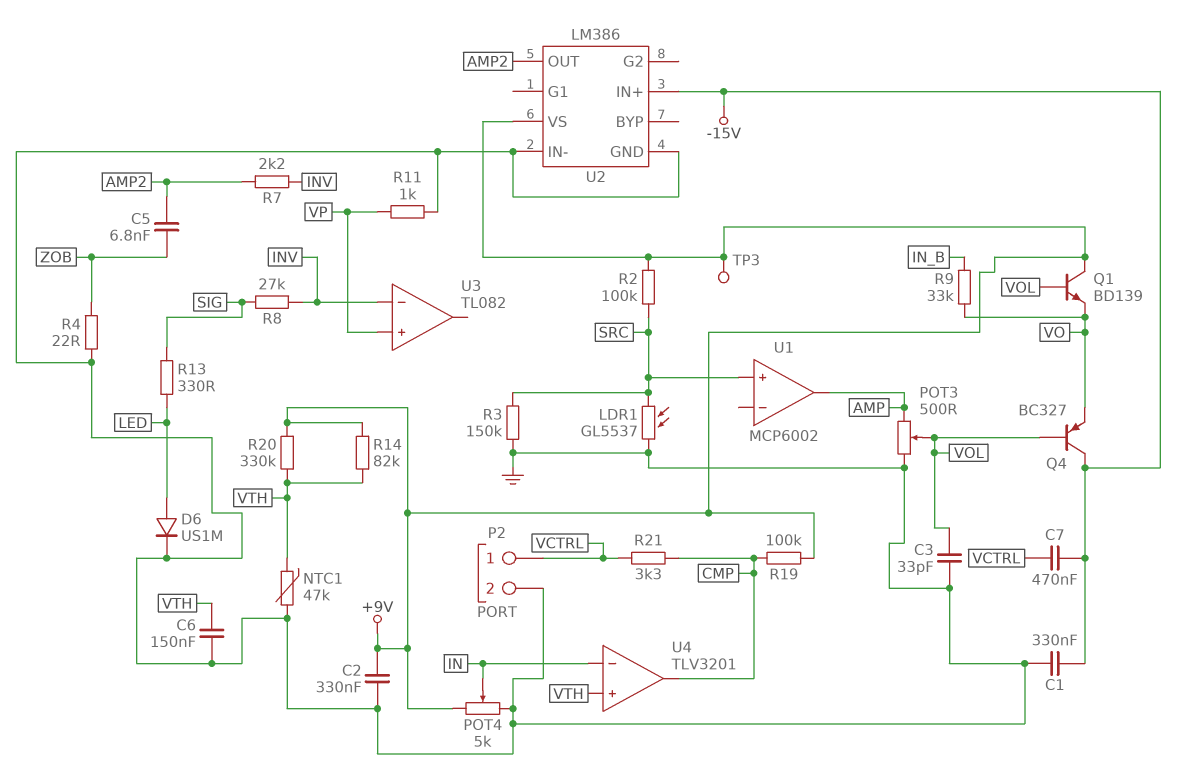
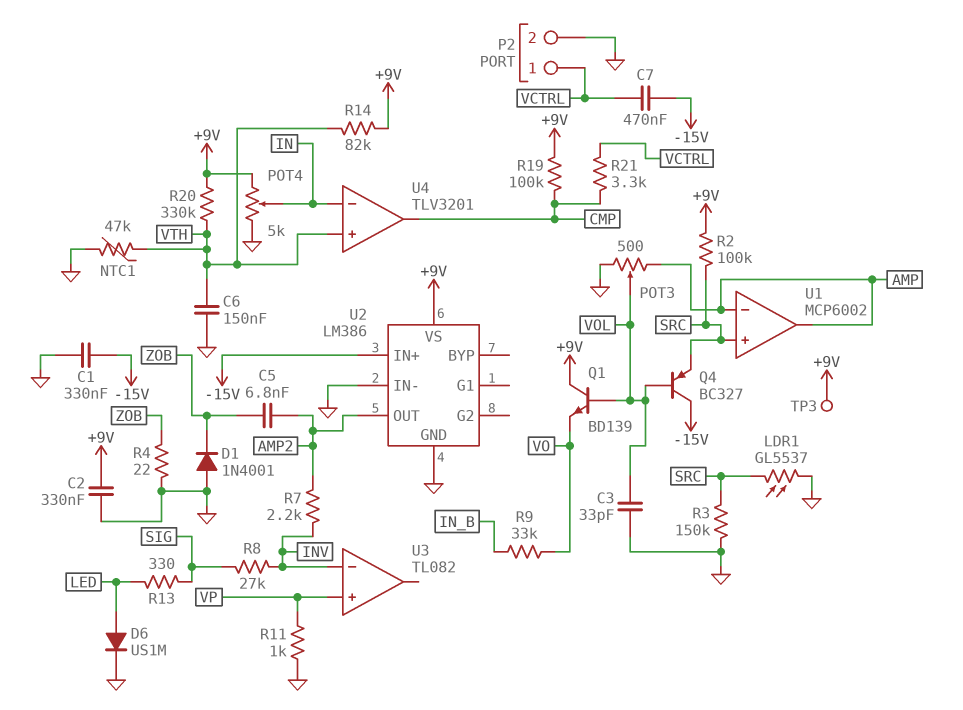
D1: none -> diode 1N4001 (A GND, K ZOB)
Q4: PNP BC327 (B VOL, C -15V, E VO) -> PNP BC327 (B VOL, C -15V, E SRC)
U1 pin in-: none -> AMP

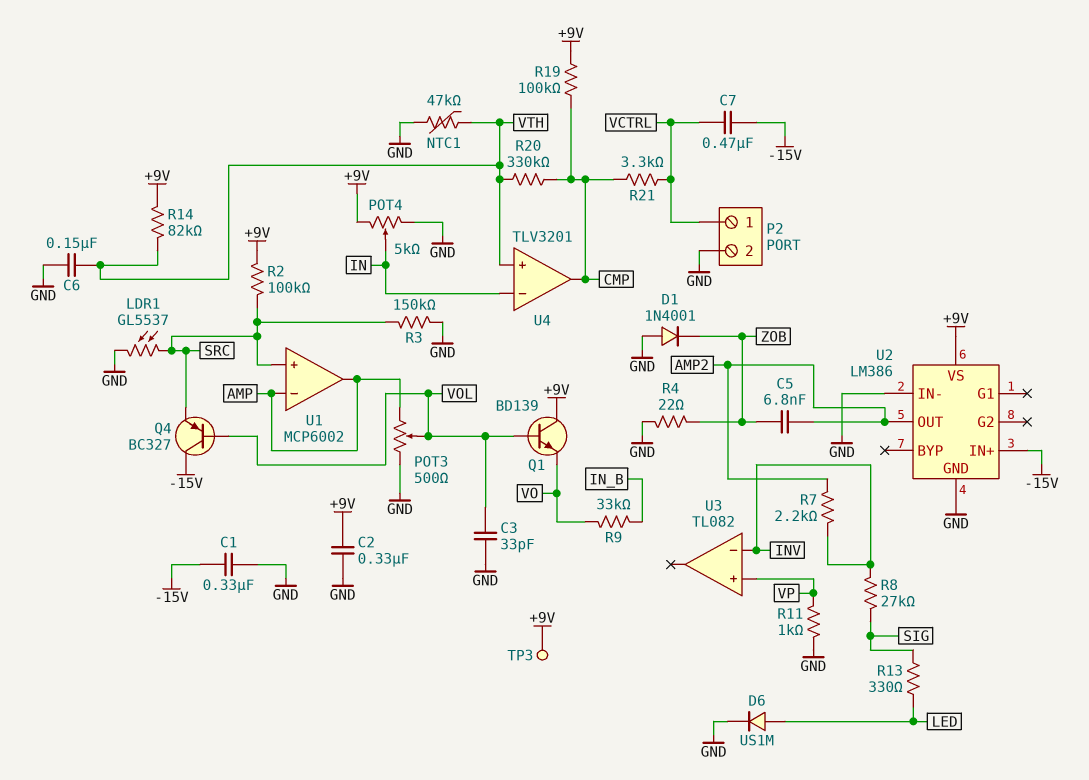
R20: 330k (+9V, VTH) -> 330k (CMP, VTH)

